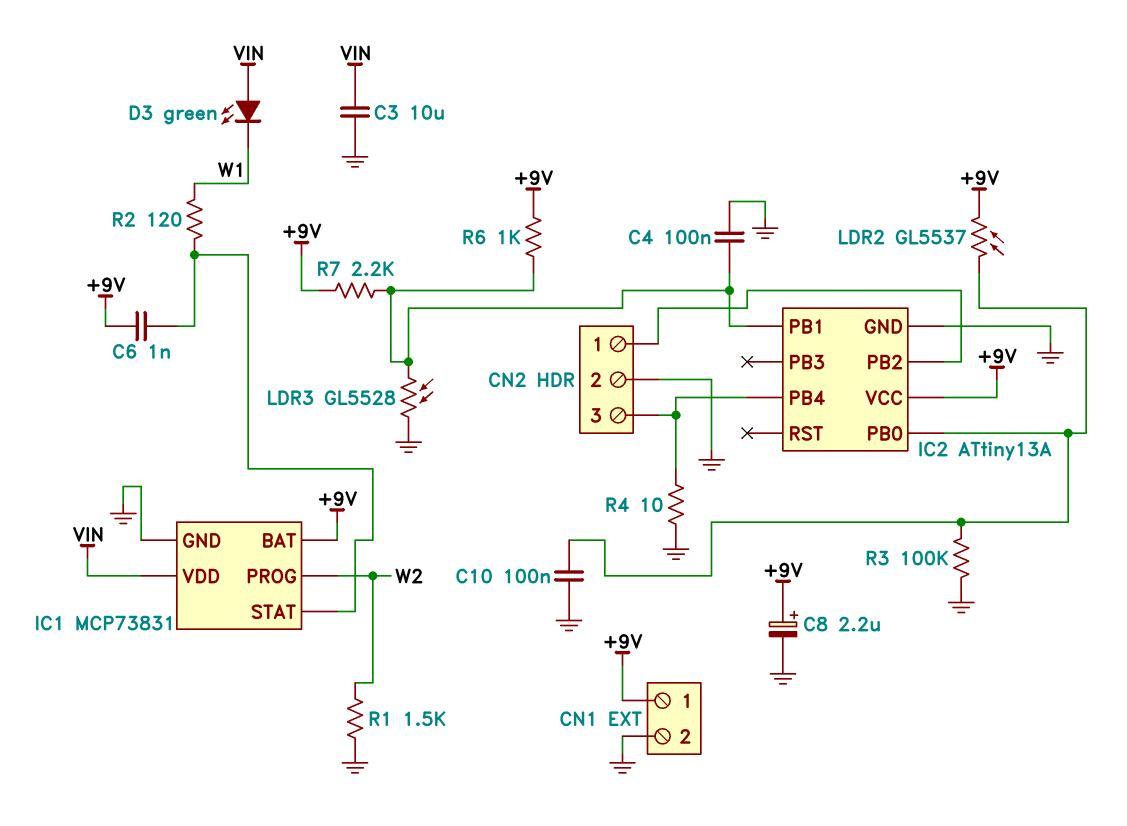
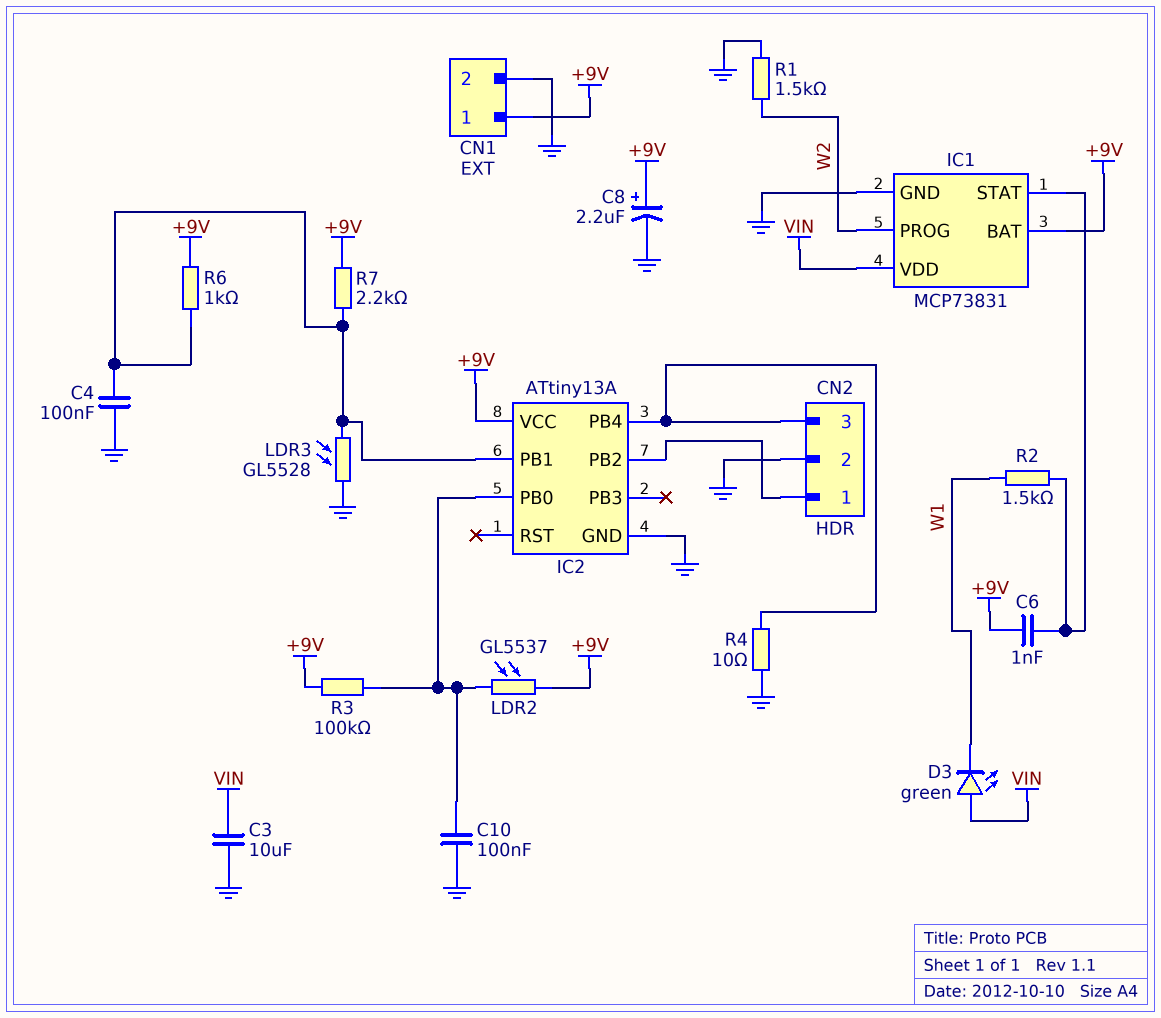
R2: 120 (IC1/STAT, W1) -> 1.5k (IC1/STAT, W1)
R3: 100k (GND, IC2/PB0) -> 100k (+9V, IC2/PB0)

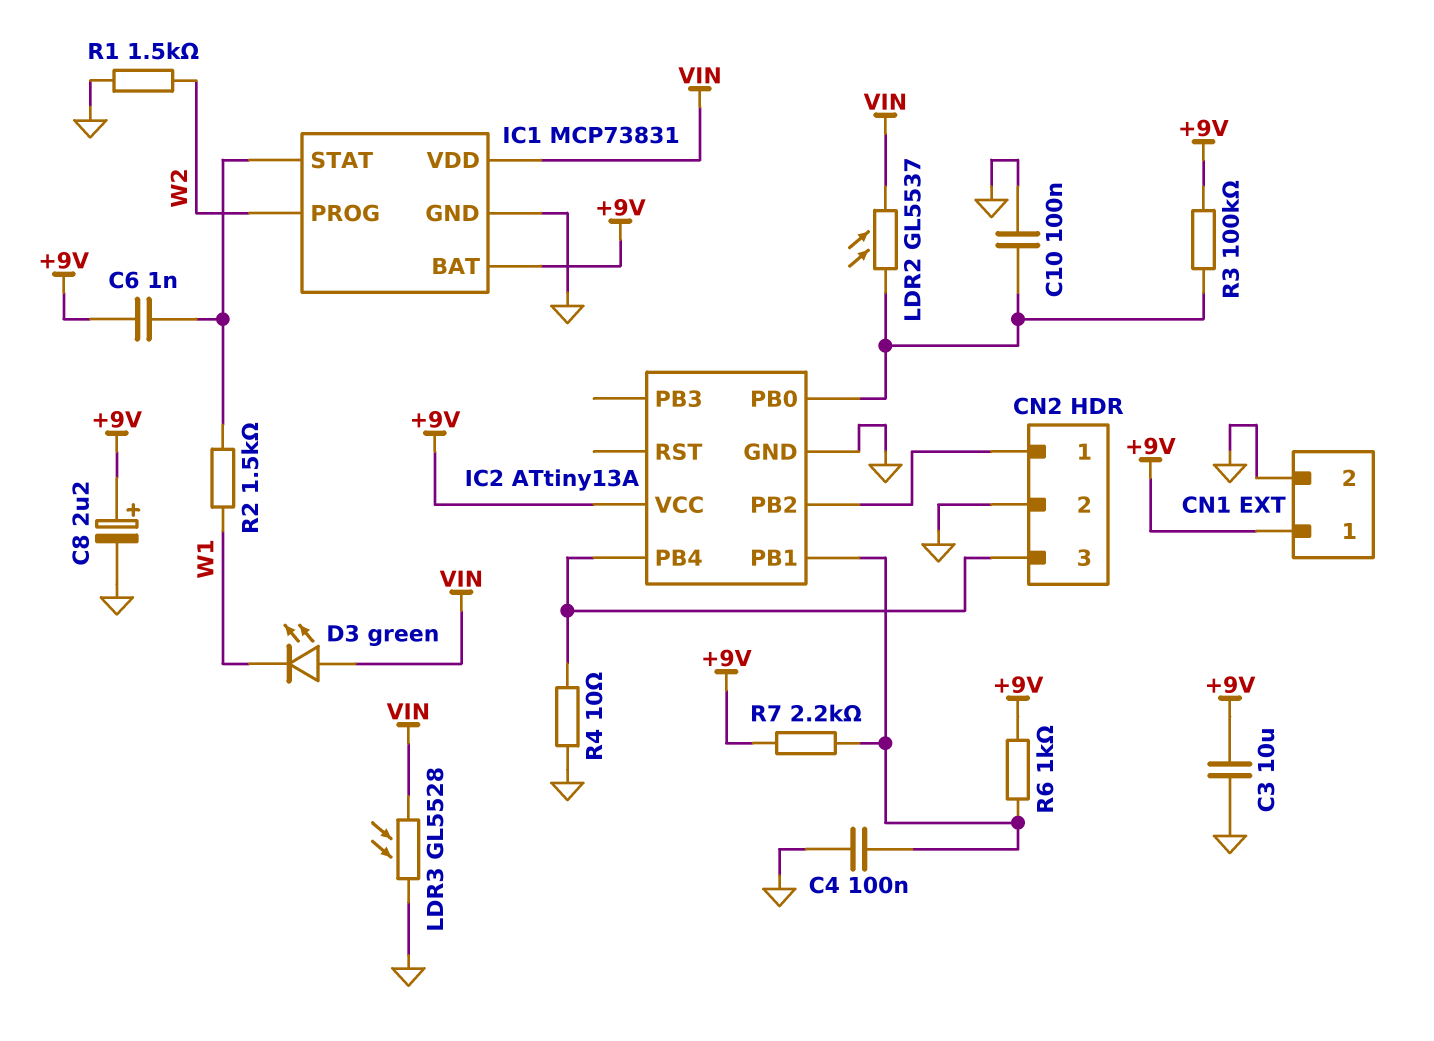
C3: 10uF (GND, VIN) -> 10uF (+9V, GND)
LDR2: GL5537 (+9V, IC2/PB0) -> GL5537 (IC2/PB0, VIN)
LDR3: GL5528 (GND, IC2/PB1) -> GL5528 (GND, VIN)

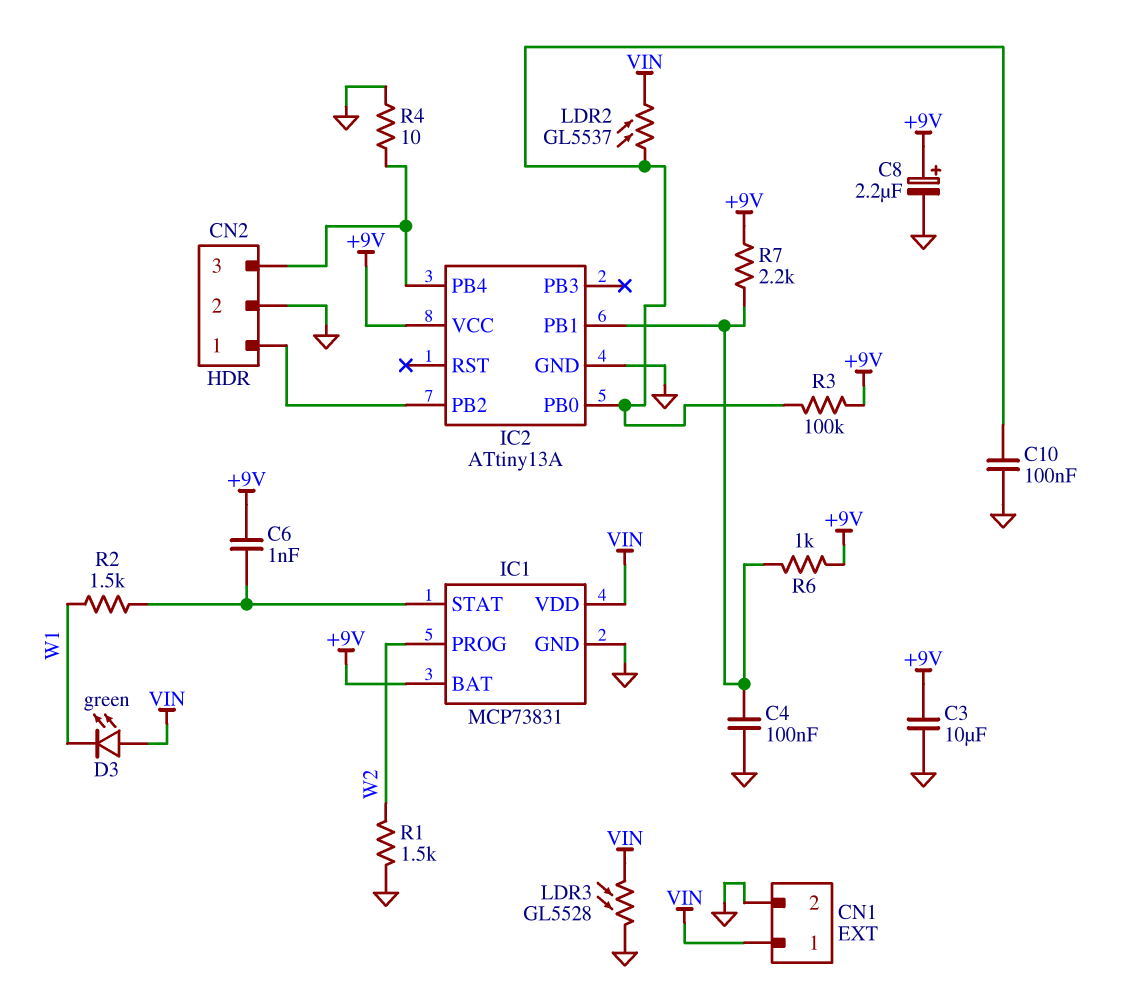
CN1 pin 1: +9V -> VIN

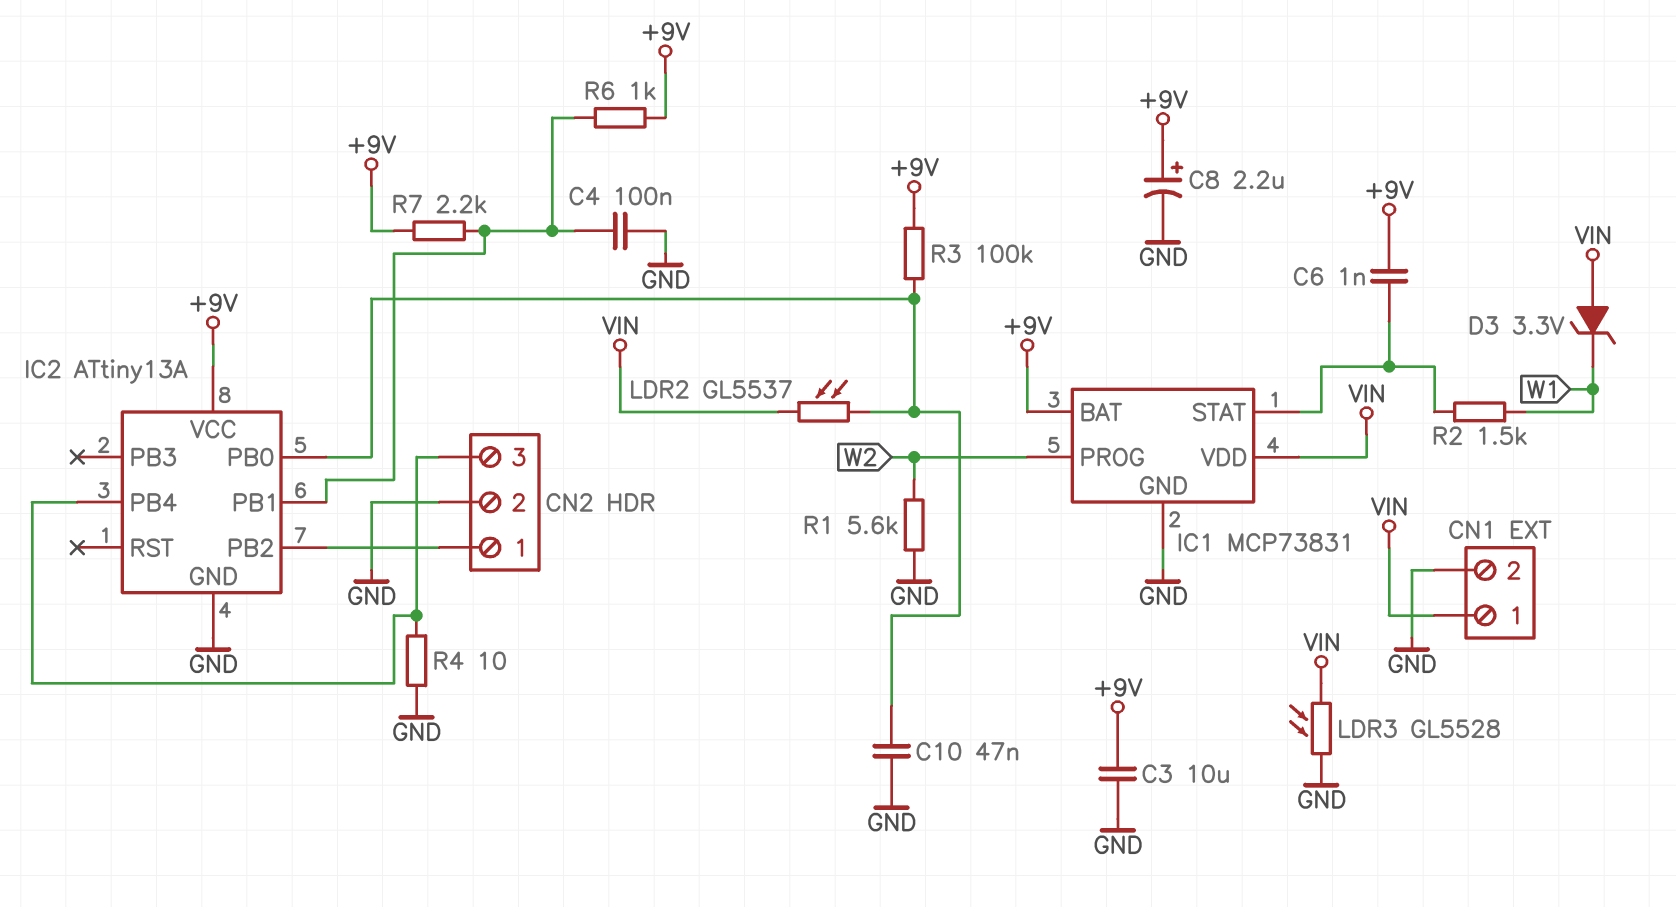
C10: 100nF (GND, IC2/PB0) -> 47nF (GND, IC2/PB0)
D3: LED green (A VIN, K W1) -> zener 3.3V (A VIN, K W1)
R1: 1.5k (GND, W2) -> 5.6k (GND, W2)

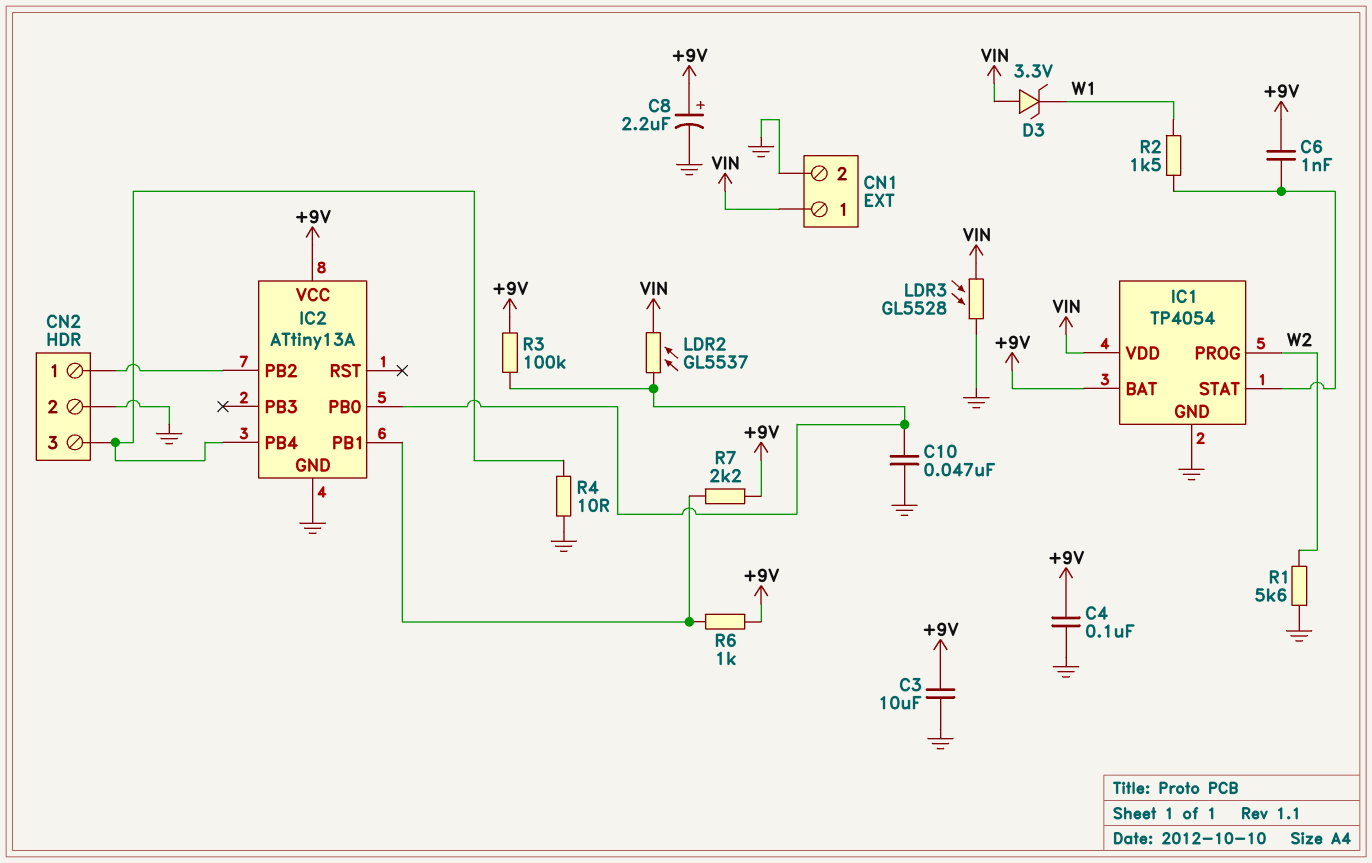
C4: 100nF (GND, IC2/PB1) -> 100nF (+9V, GND)
IC1: MCP73831 -> TP4054

